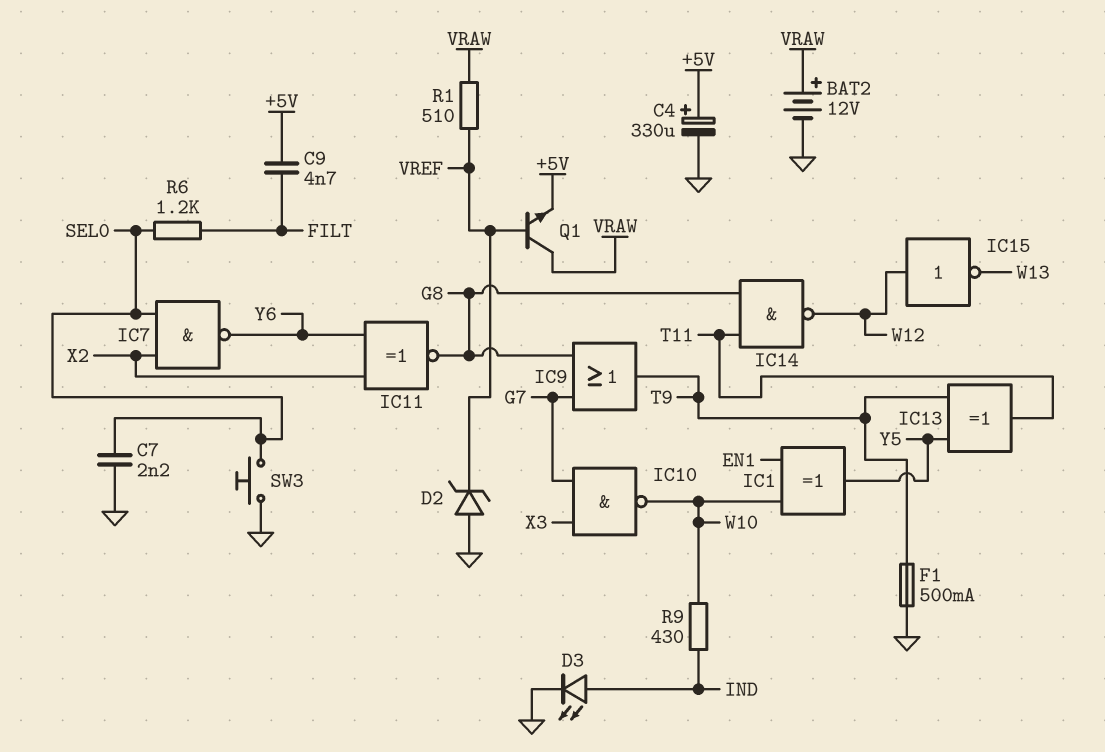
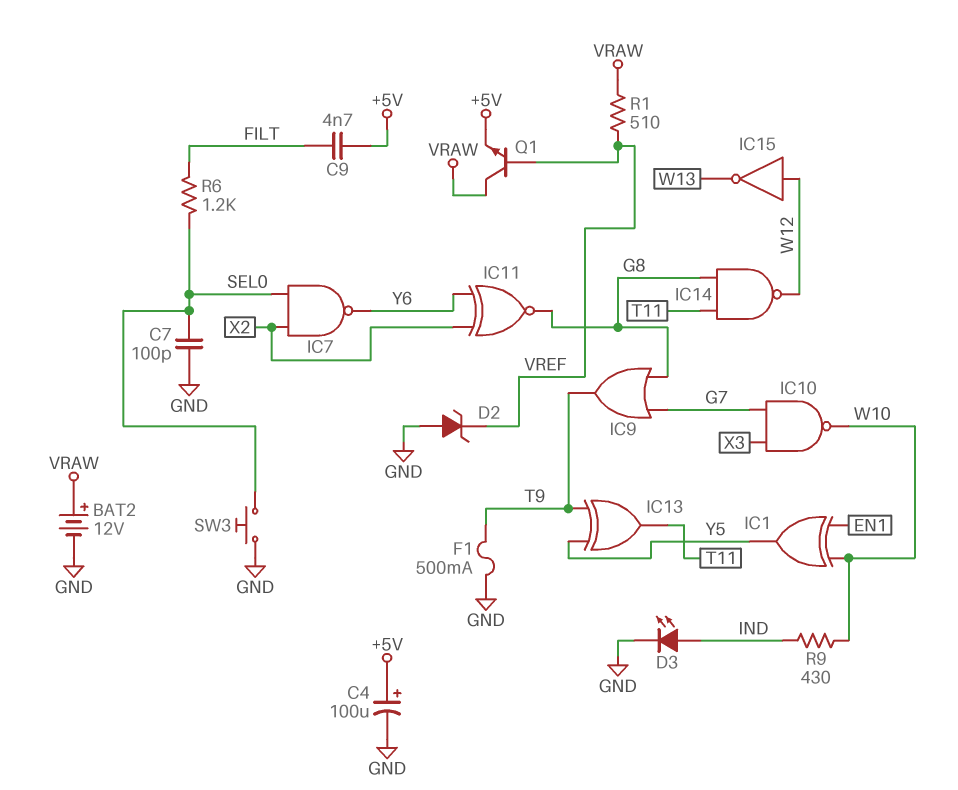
C4: 330uF (plus +5V, minus GND) -> 100uF (plus +5V, minus GND)
C7: 2.2nF (GND, SEL0) -> 100pF (GND, SEL0)

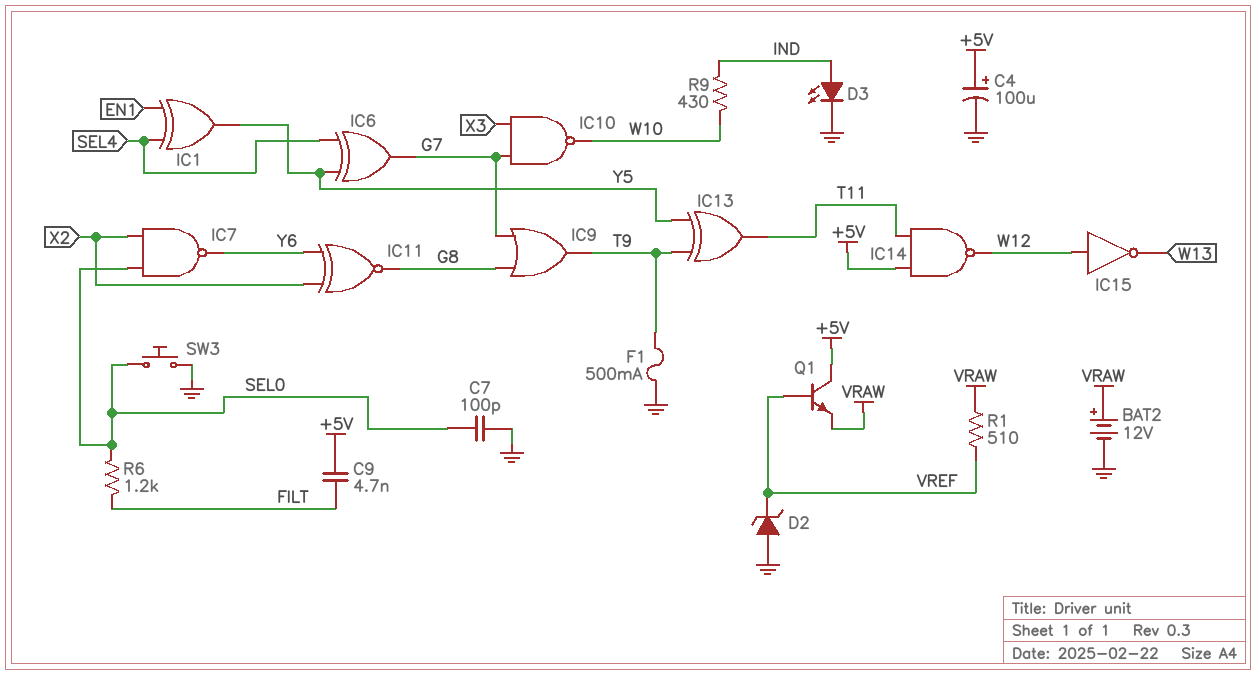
IC1: XOR (in EN1, in W10, out Y5) -> XOR (in EN1, in SEL4, out Y5)
IC6: none -> XOR (in SEL4, in Y5, out G7)
IC14: NAND (in G8, in T11, out W12) -> NAND (in +5V, in T11, out W12)
Q1: NPN (B VREF, C VRAW, E +5V) -> NPN (B VREF, C +5V, E VRAW)

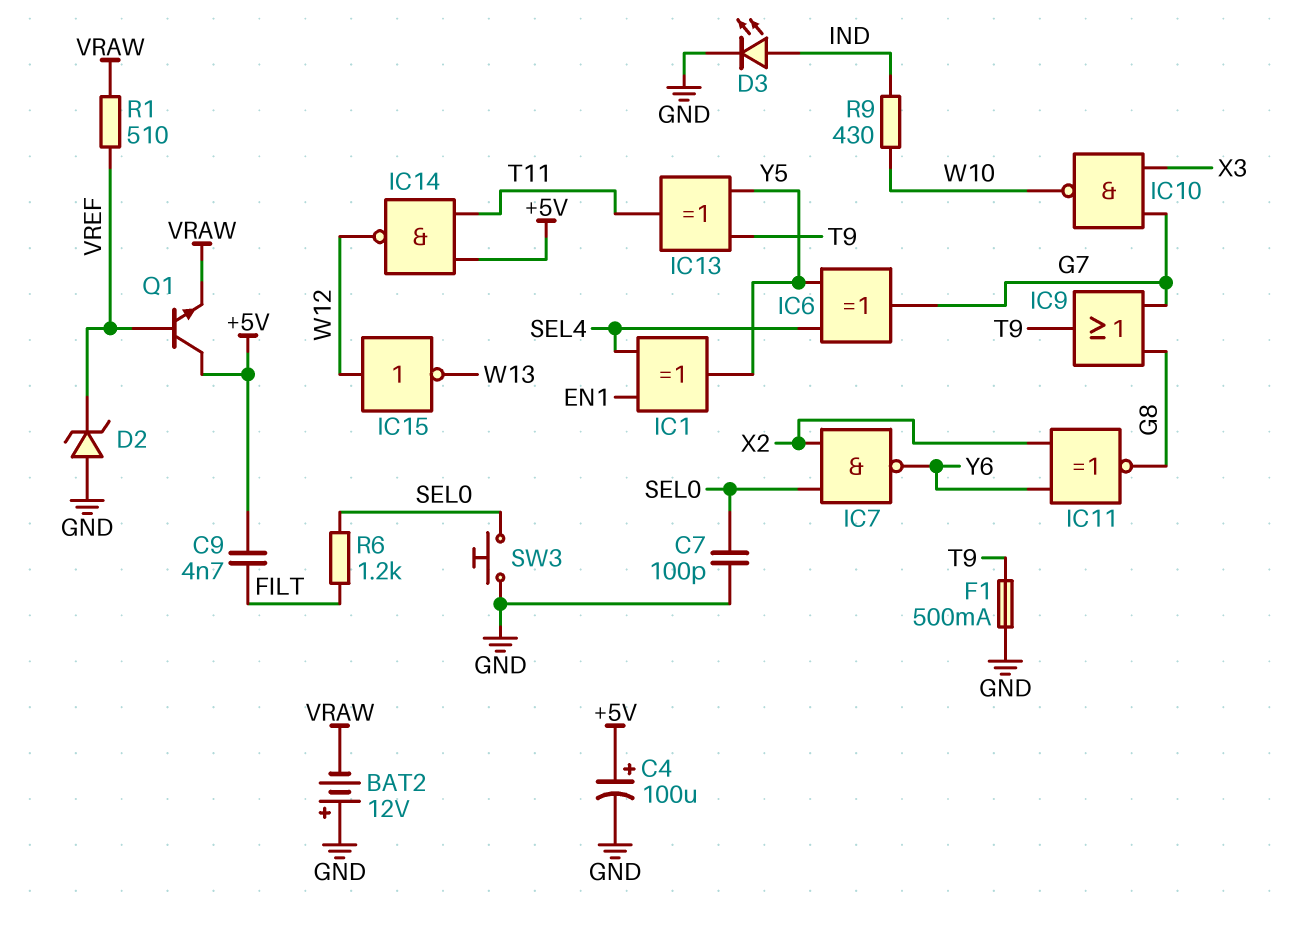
BAT2: 12V (plus VRAW, minus GND) -> 12V (plus GND, minus VRAW)

